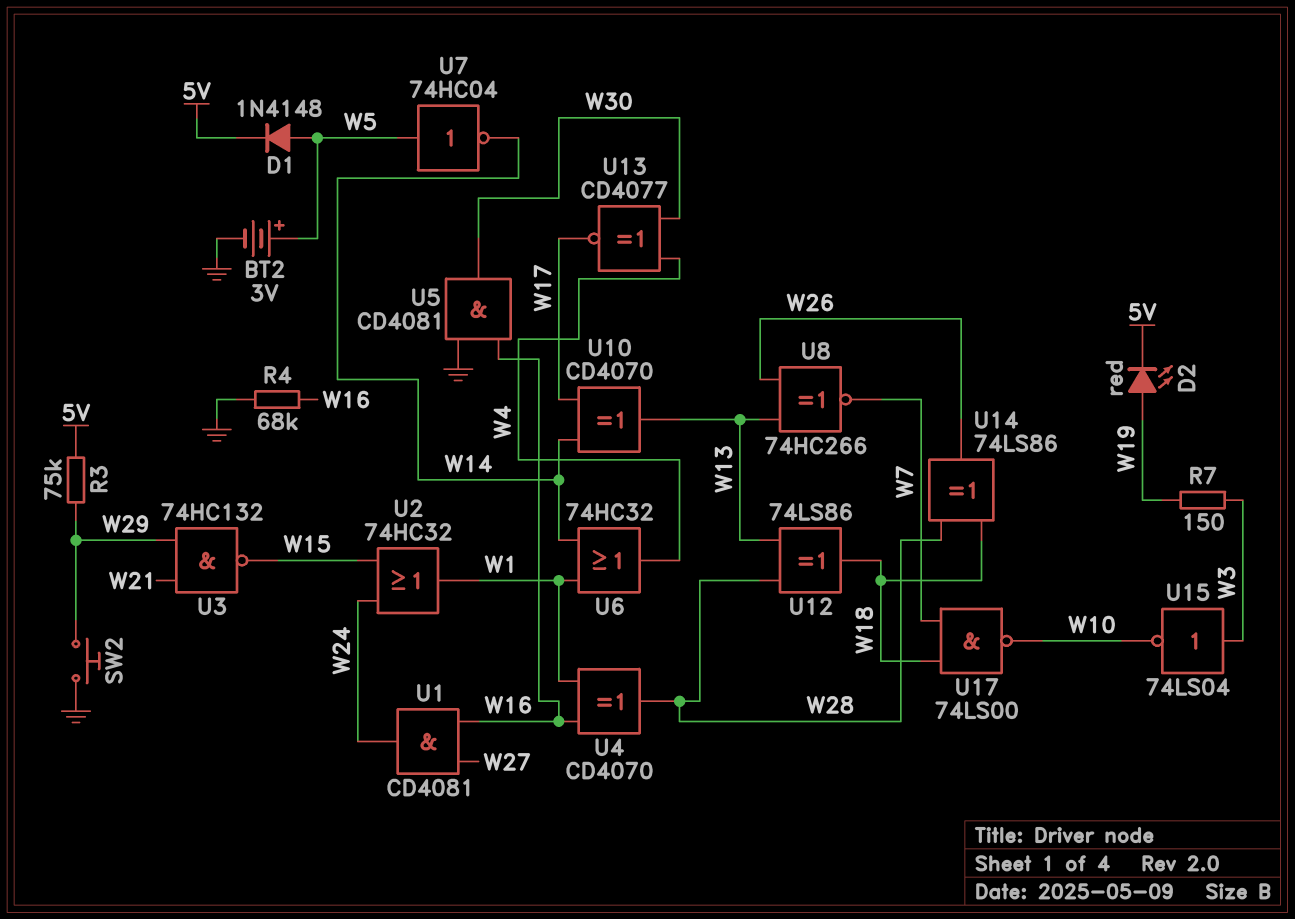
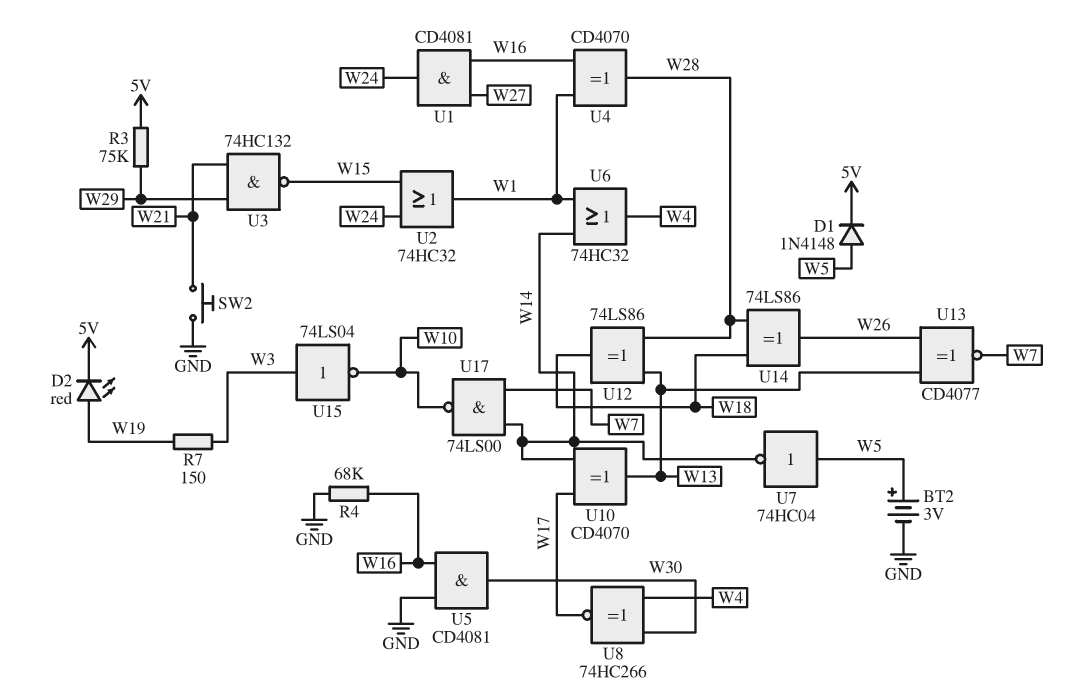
SW2: button (GND, W29) -> button (GND, W21)
U8: XNOR 74HC266 (in W13, in W26, out W7) -> XNOR 74HC266 (in W4, in W30, out W17)
U13: XNOR CD4077 (in W4, in W30, out W17) -> XNOR CD4077 (in W13, in W26, out W7)
U17: NAND 74LS00 (in W7, in W18, out W10) -> NAND 74LS00 (in W7, in W14, out W10)

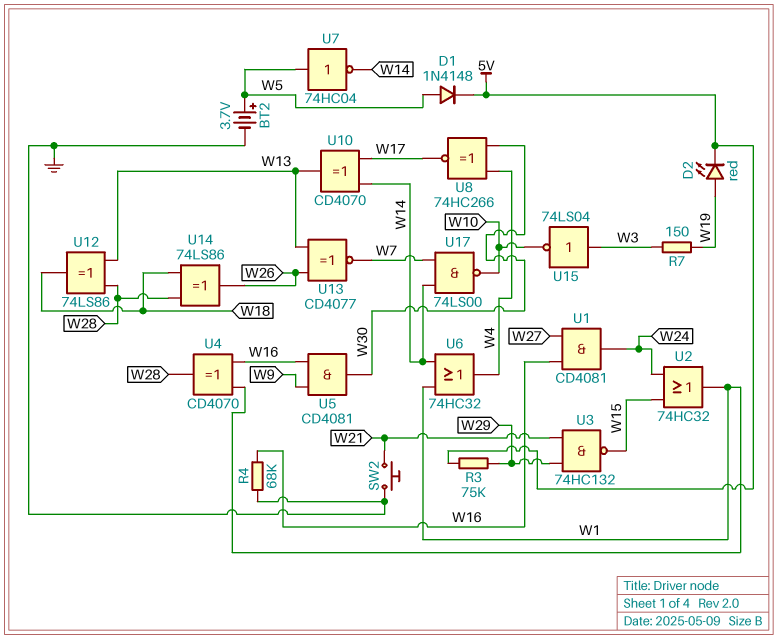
BT2: 3V (plus W5, minus GND) -> 3.7V (plus W5, minus GND)
U5: AND CD4081 (in GND, in W16, out W30) -> AND CD4081 (in W9, in W16, out W30)

